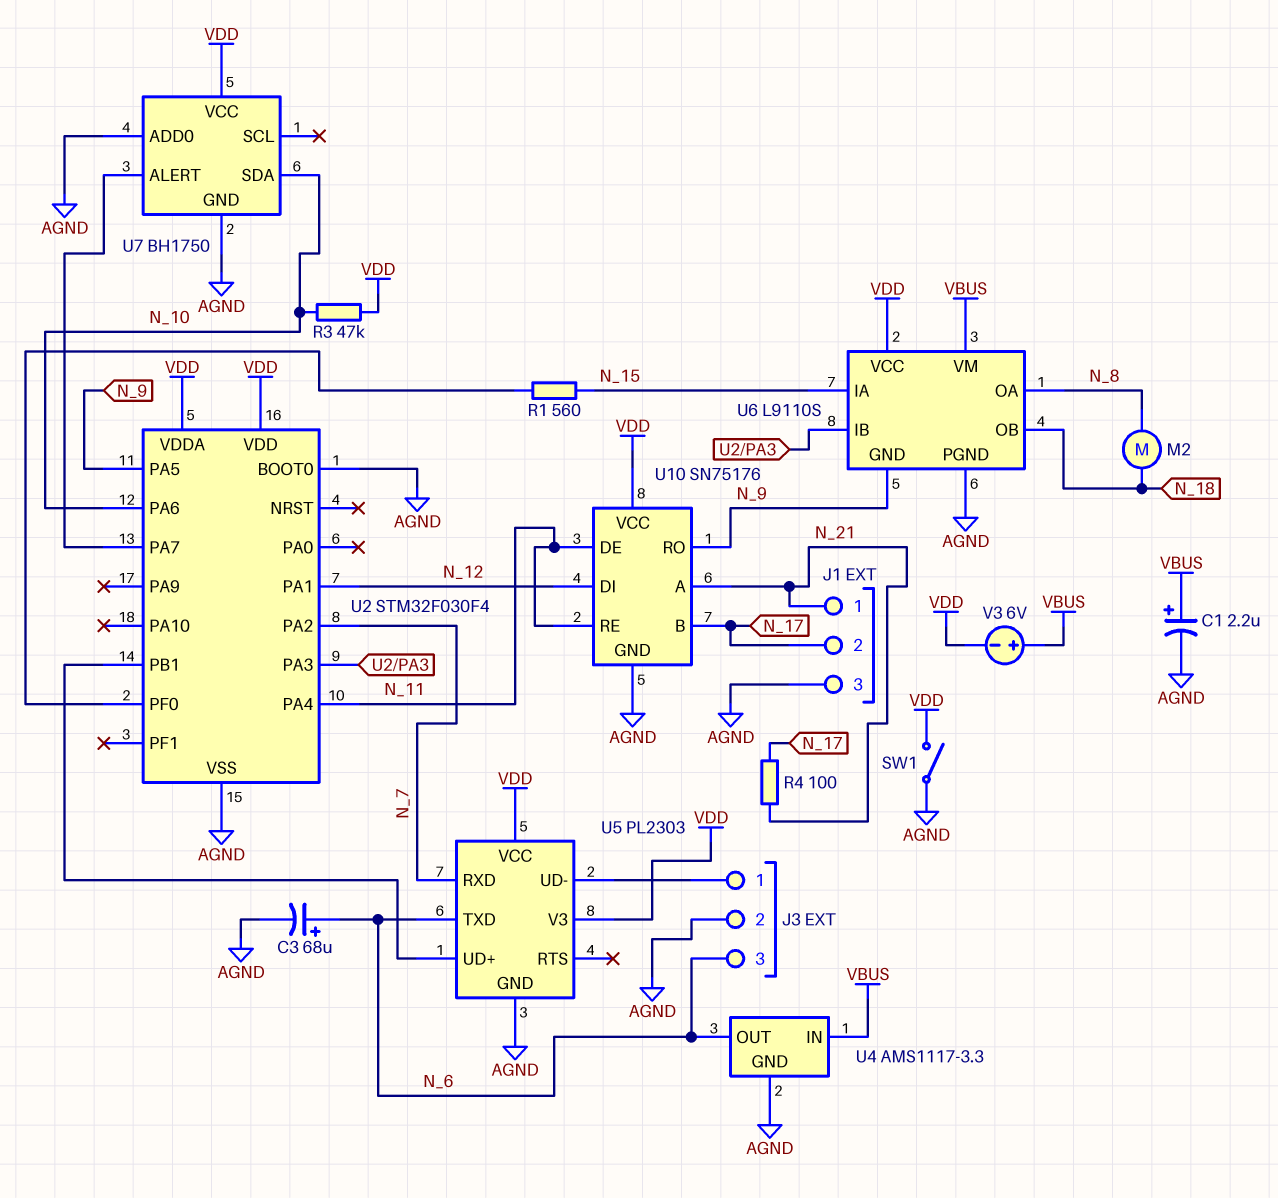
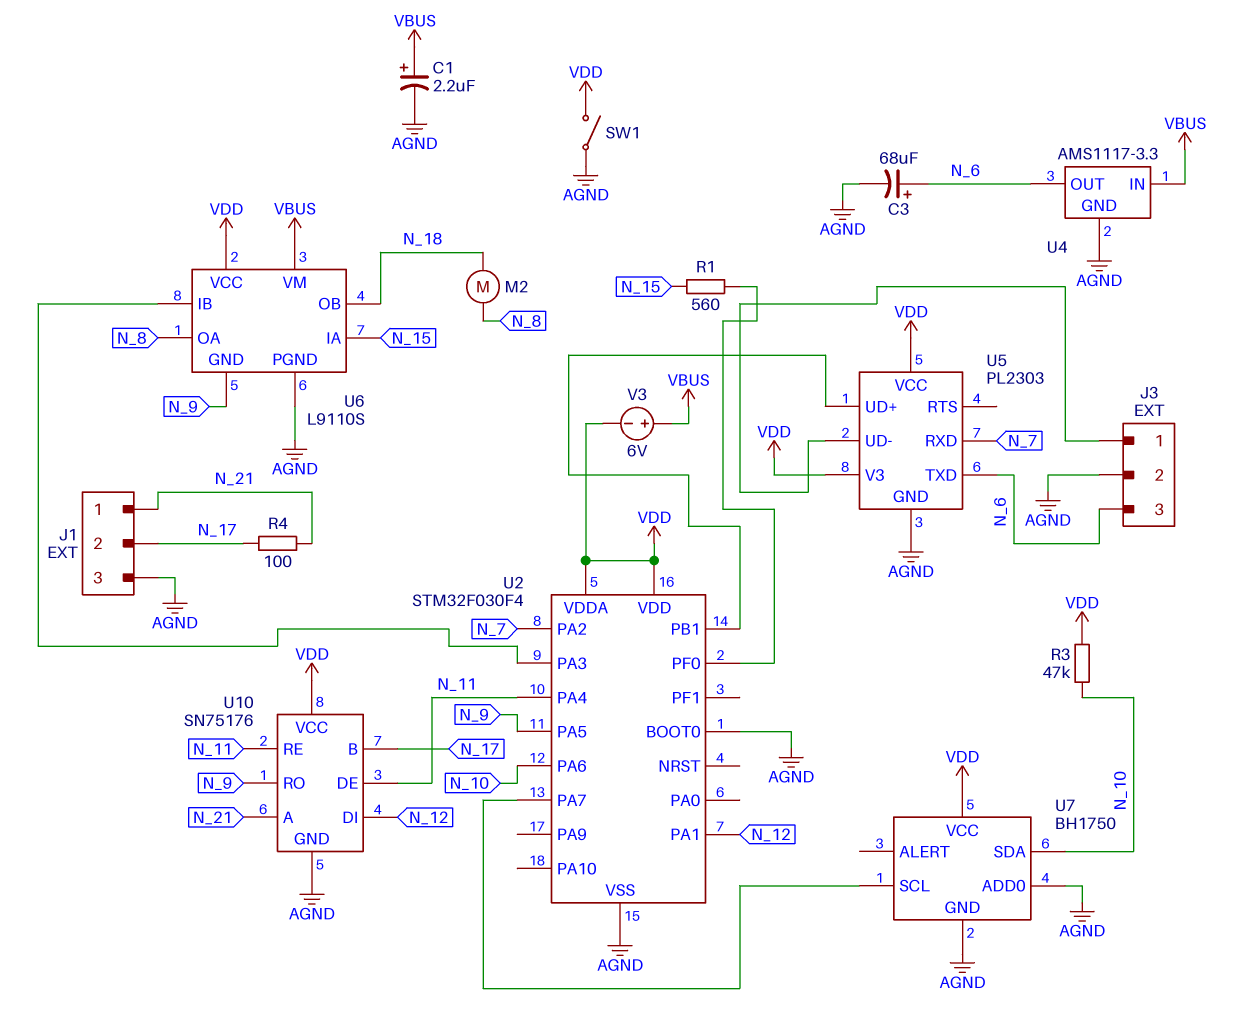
U7 pin ALERT: U2/PA7 -> none
U7 pin SCL: none -> U2/PA7

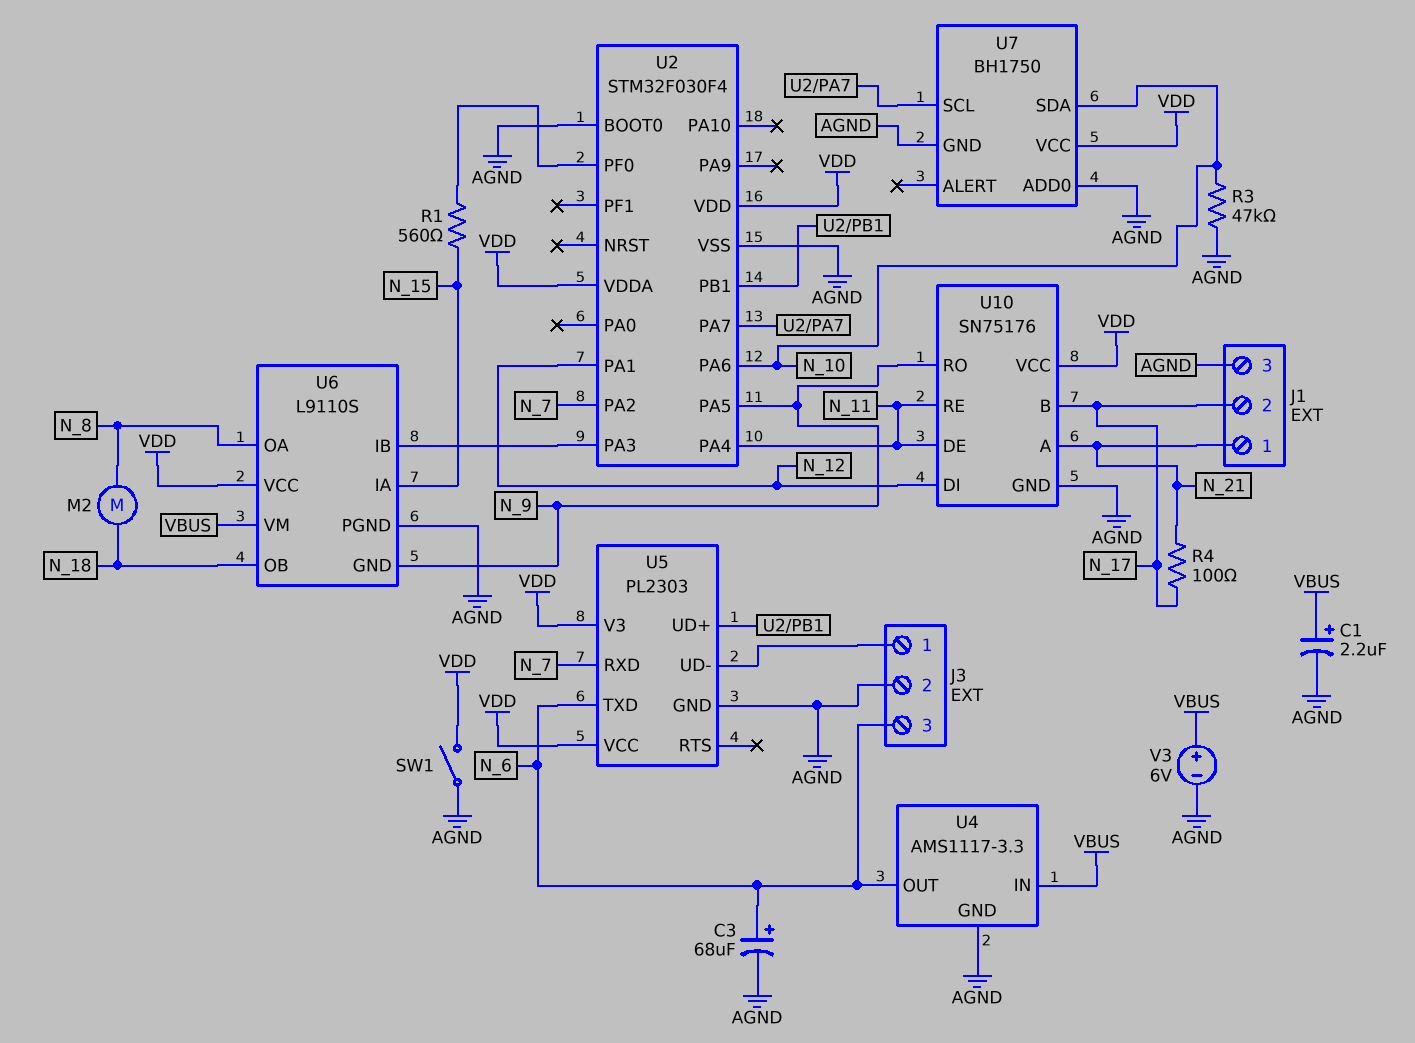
R3: 47k (N_10, VDD) -> 47k (AGND, N_10)
V3: 6V (plus VBUS, minus VDD) -> 6V (plus VBUS, minus AGND)

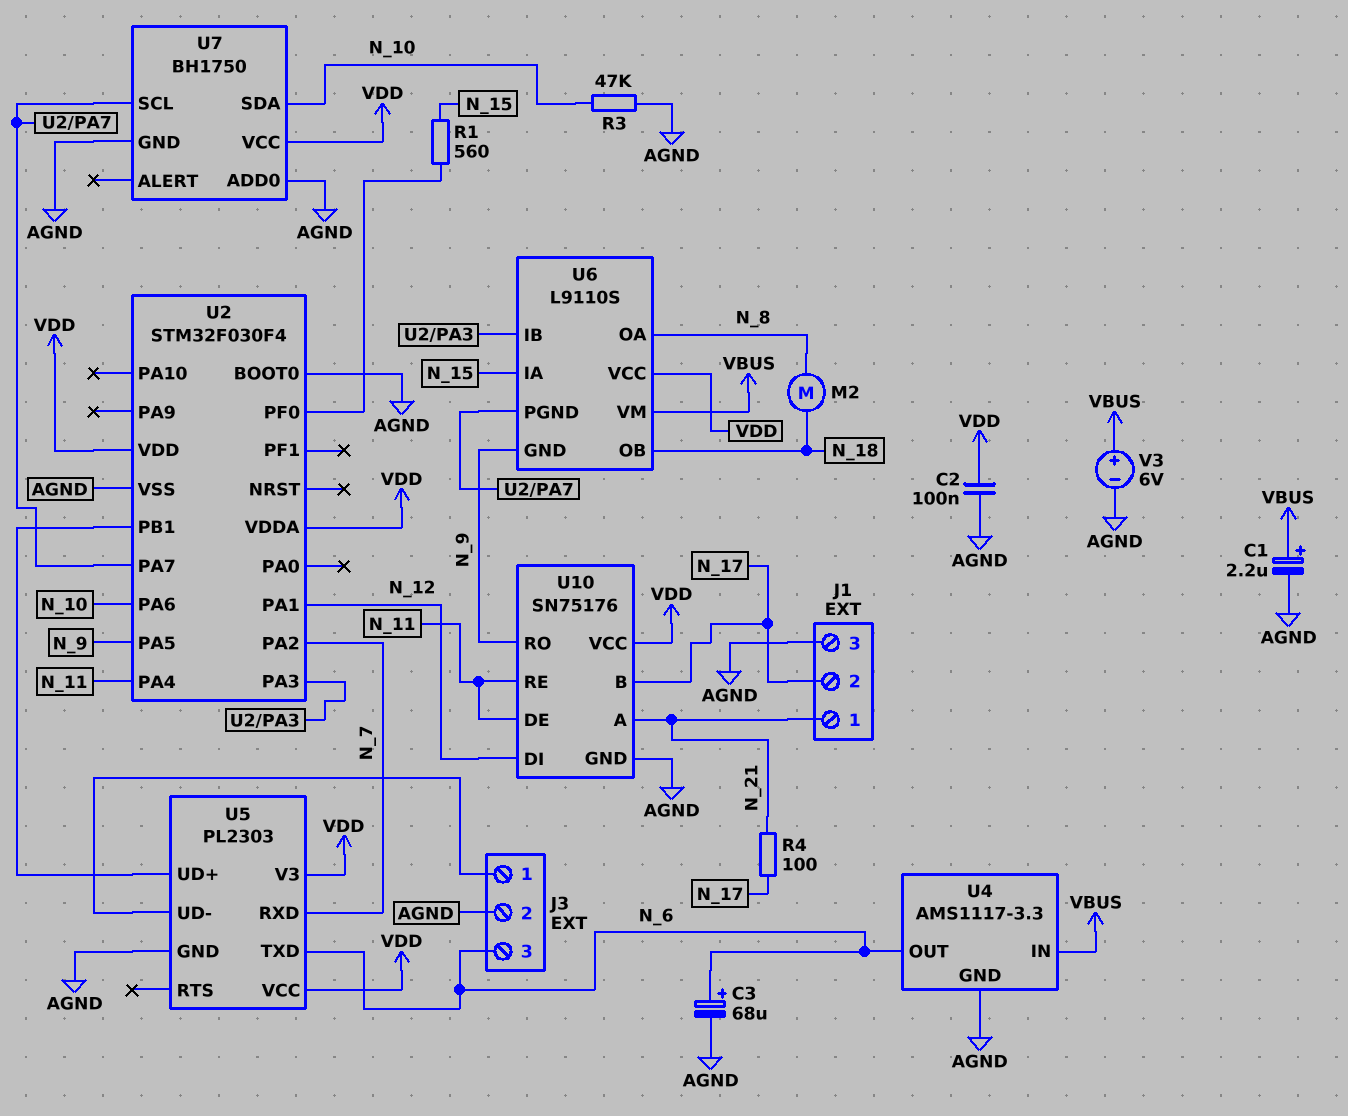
C2: none -> 100nF (AGND, VDD)
SW1: switch (AGND, VDD) -> none
U6 pin PGND: AGND -> U2/PA7

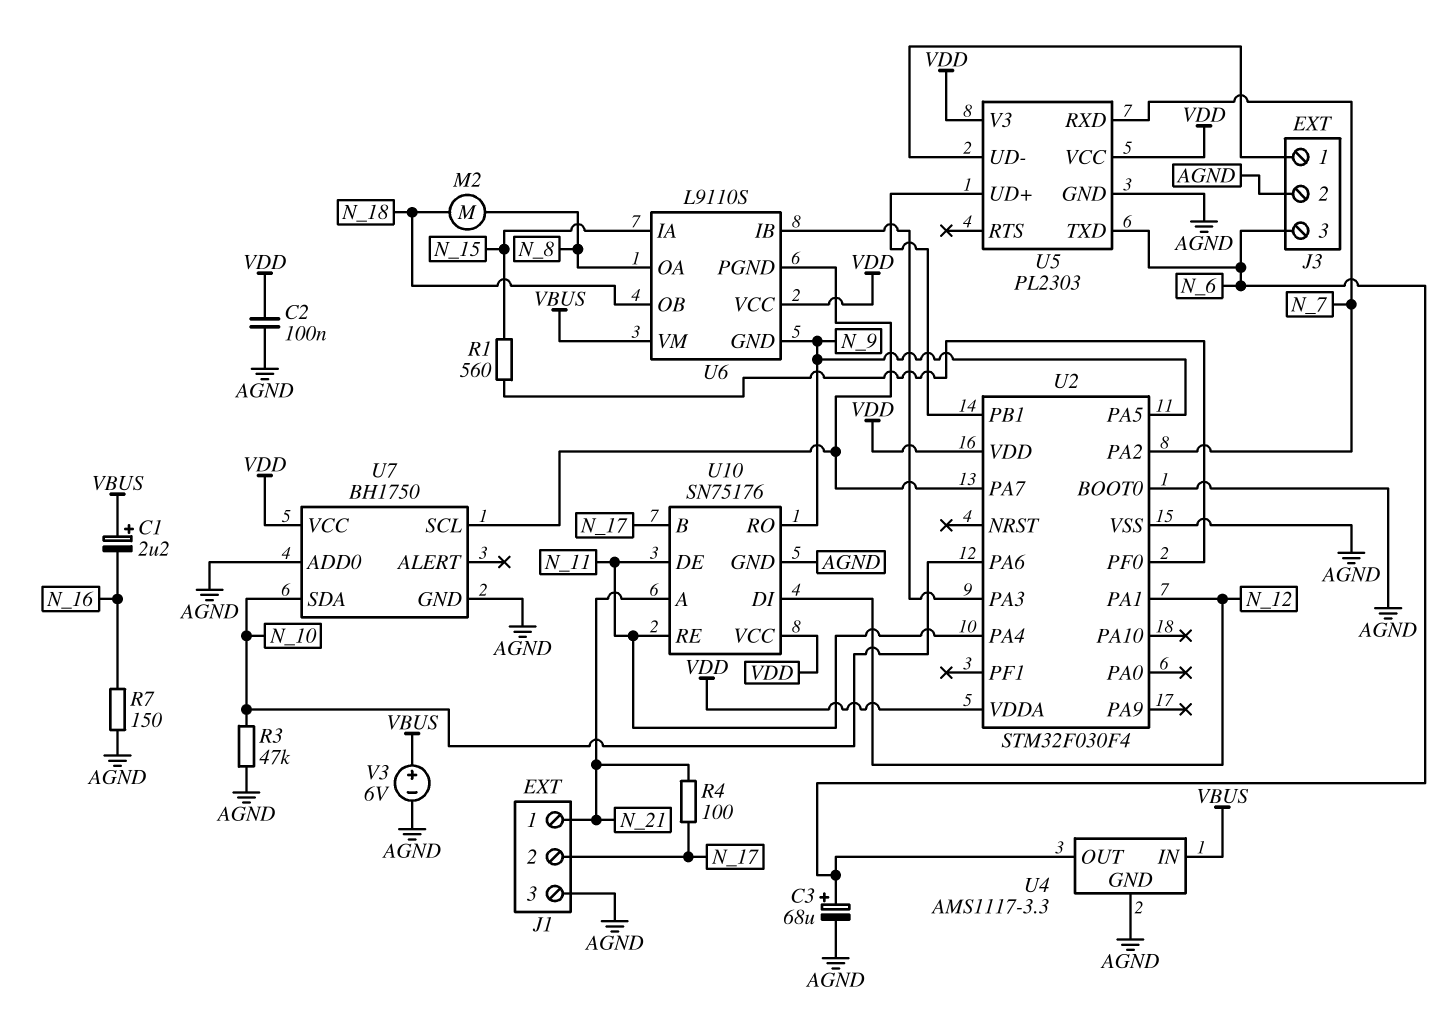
C1: 2.2uF (plus VBUS, minus AGND) -> 2.2uF (plus VBUS, minus N_16)
R7: none -> 150 (AGND, N_16)

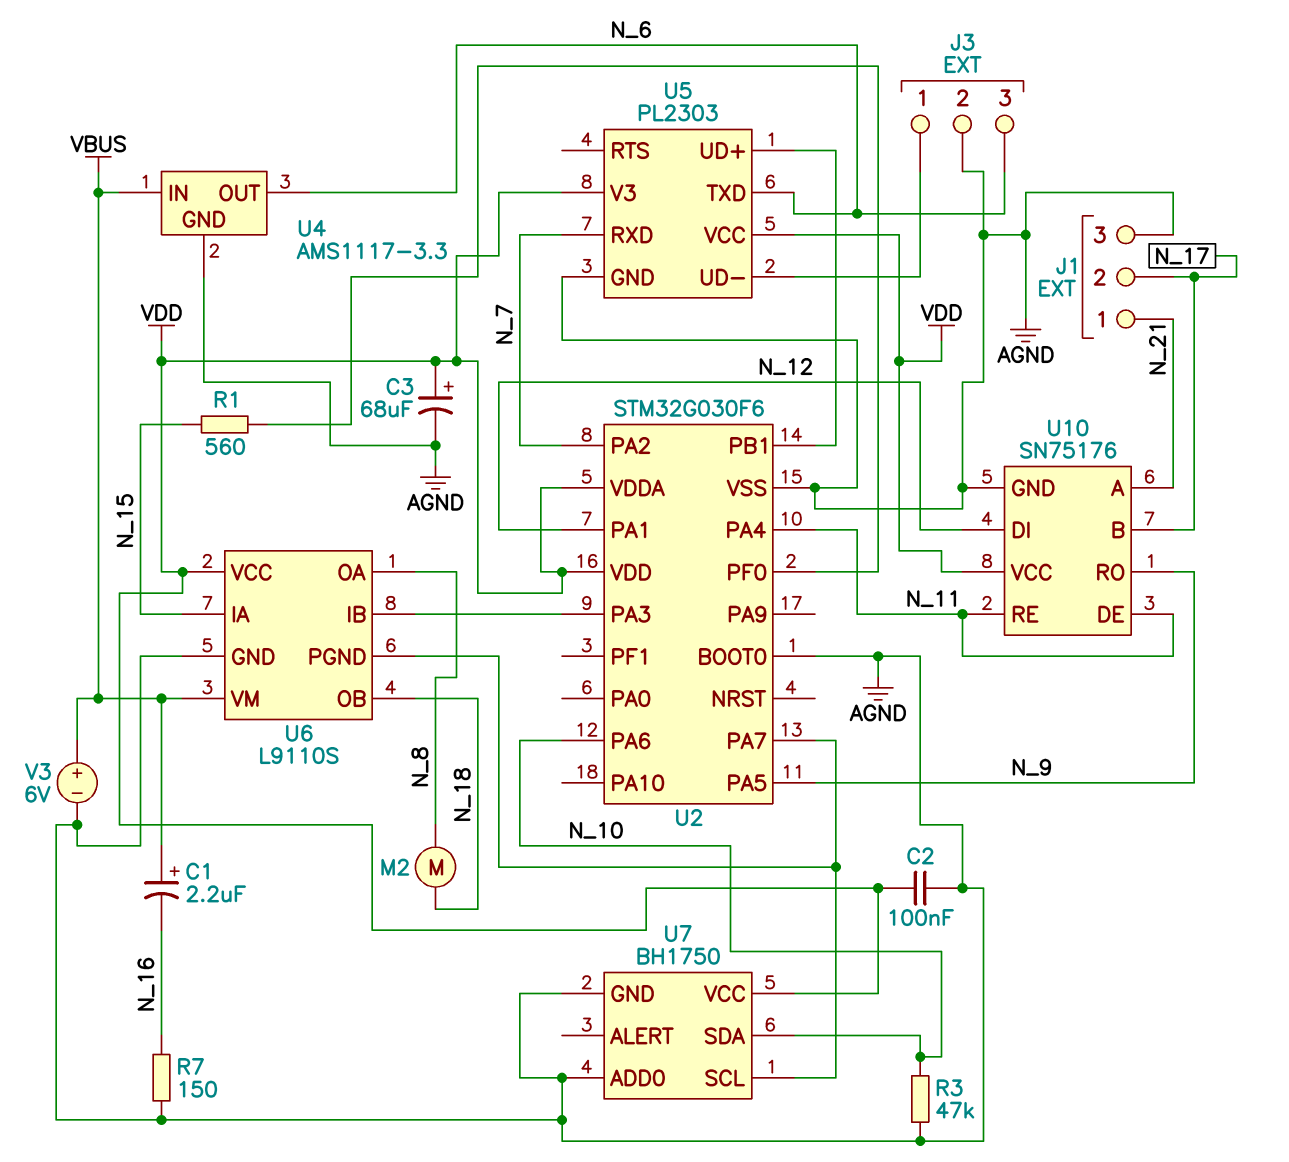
C3: 68uF (plus N_6, minus AGND) -> 68uF (plus VDD, minus AGND)
R4: 100 (N_17, N_21) -> none
U2: STM32F030F4 -> STM32G030F6
U6 pin GND: N_9 -> AGND

